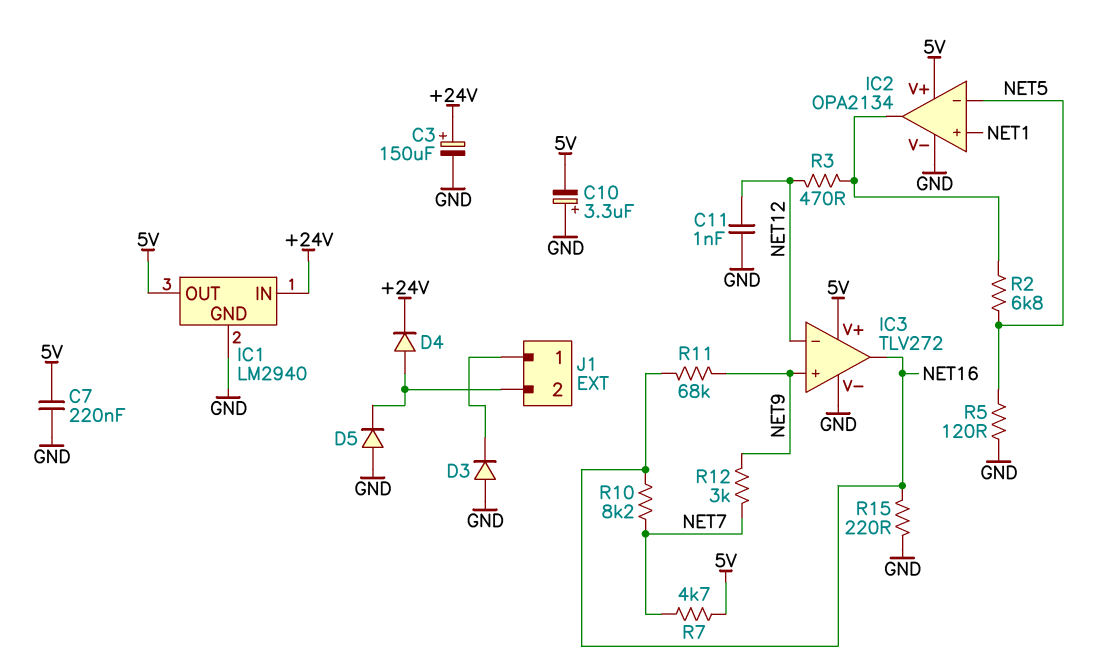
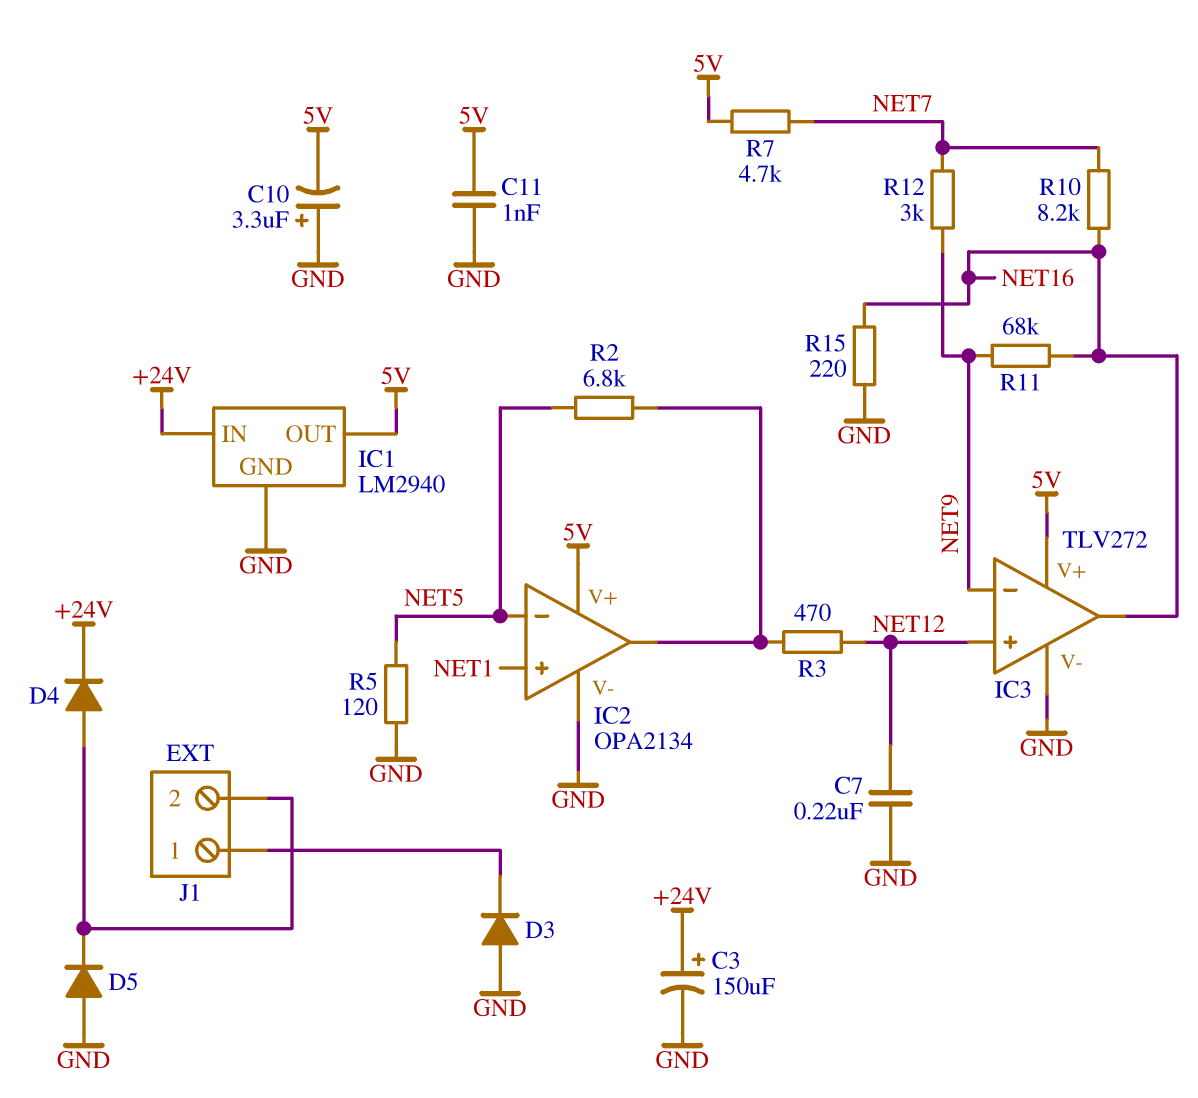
C7: 220nF (5V, GND) -> 220nF (GND, NET12)
C11: 1nF (GND, NET12) -> 1nF (5V, GND)
IC3 pin in+: NET9 -> NET12
IC3 pin in-: NET12 -> NET9

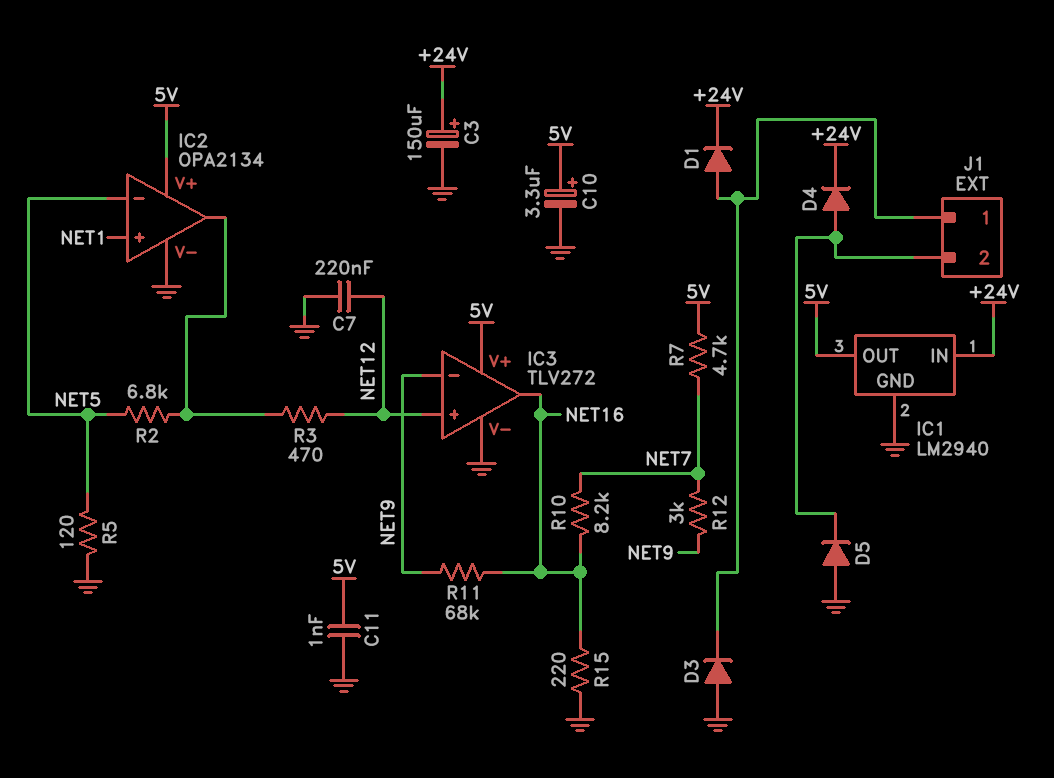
C10: 3.3uF (plus GND, minus 5V) -> 3.3uF (plus 5V, minus GND)
D1: none -> diode (A J1/1, K +24V)

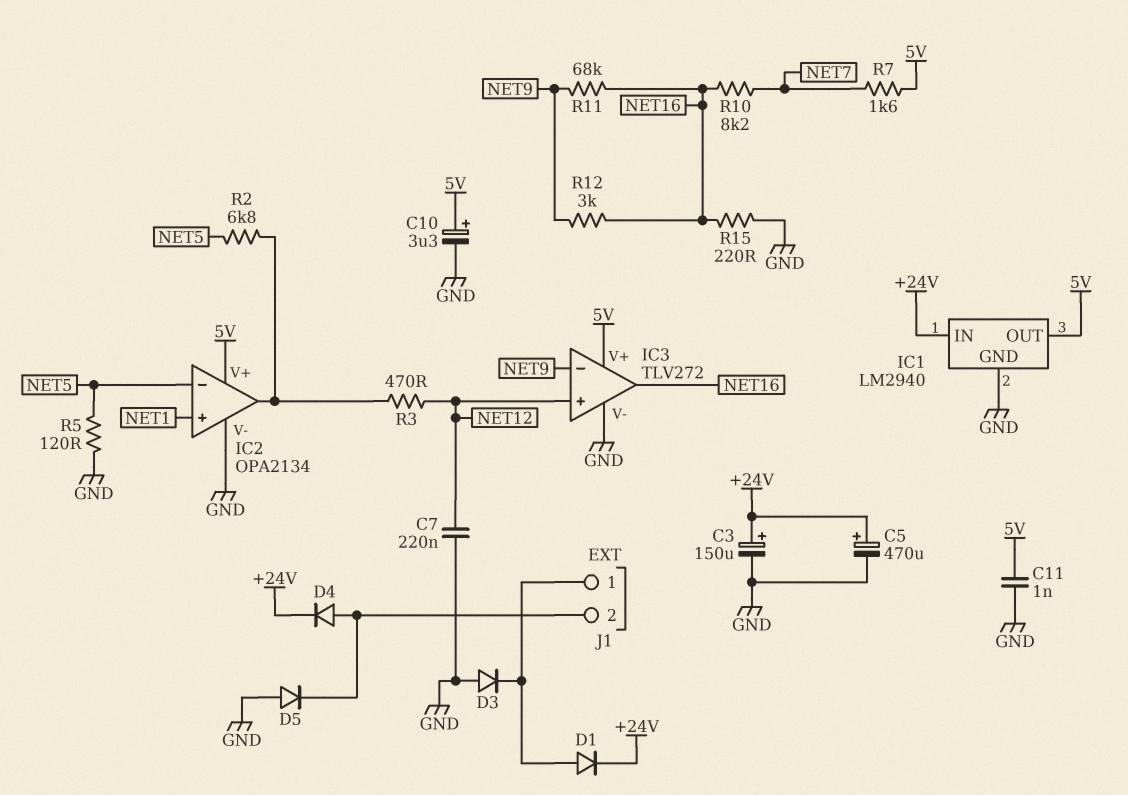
C5: none -> 470uF (plus +24V, minus GND)
R7: 4.7k (5V, NET7) -> 1.6k (5V, NET7)
R12: 3k (NET7, NET9) -> 3k (NET9, NET16)

